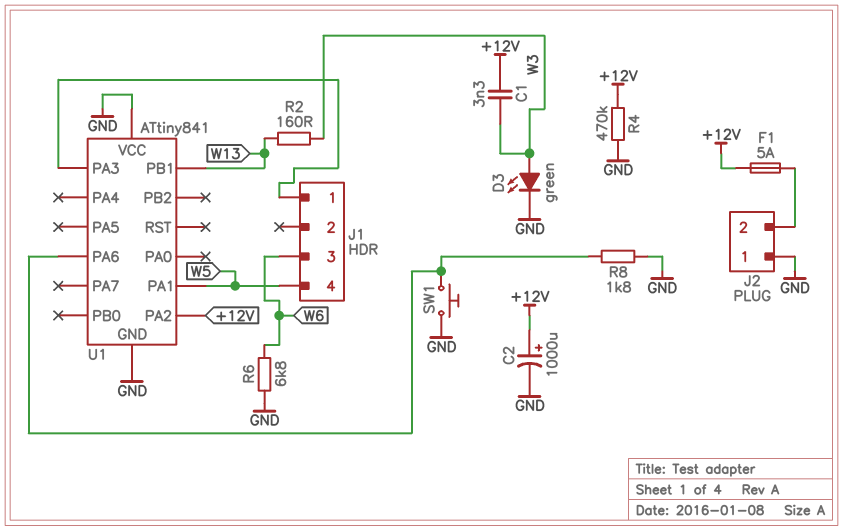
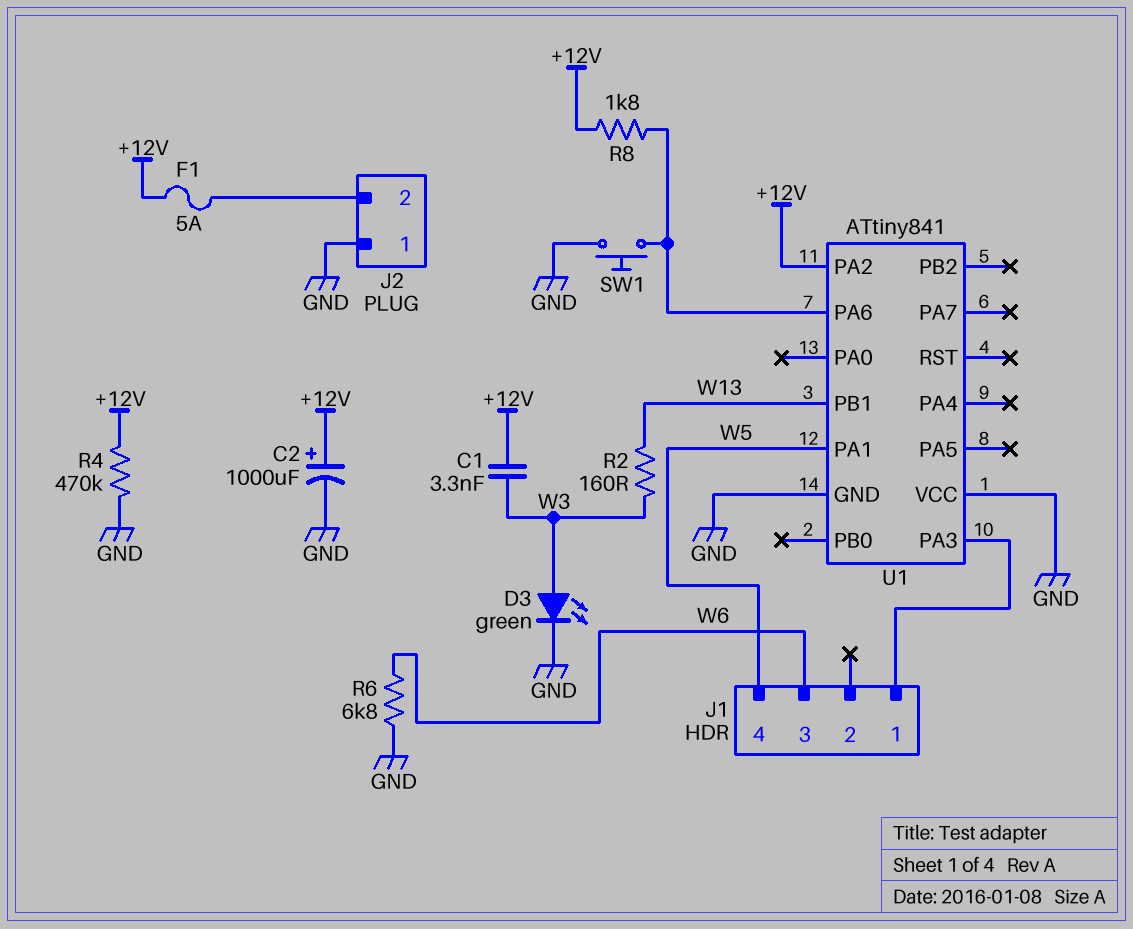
R8: 1.8k (GND, U1/PA6) -> 1.8k (+12V, U1/PA6)

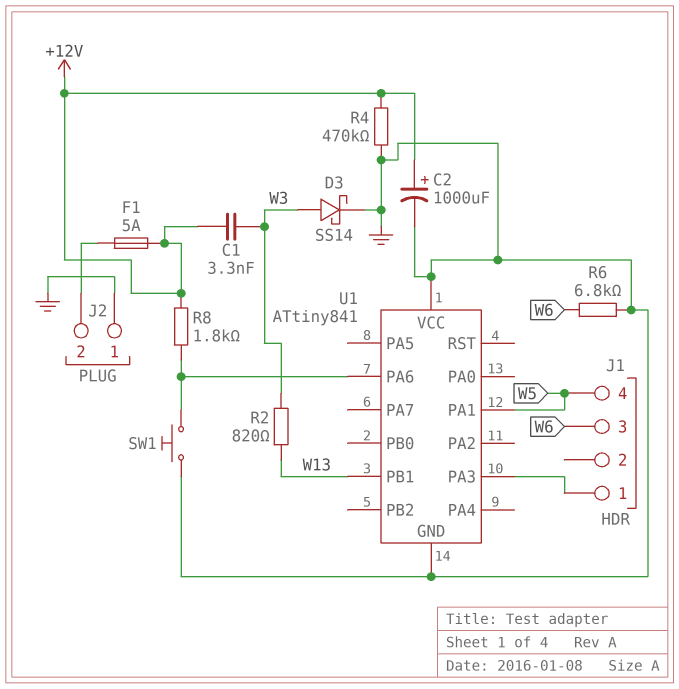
D3: LED green (A W3, K GND) -> schottky SS14 (A W3, K GND)
R2: 160 (W3, W13) -> 820 (W3, W13)
U1 pin PA2: +12V -> none

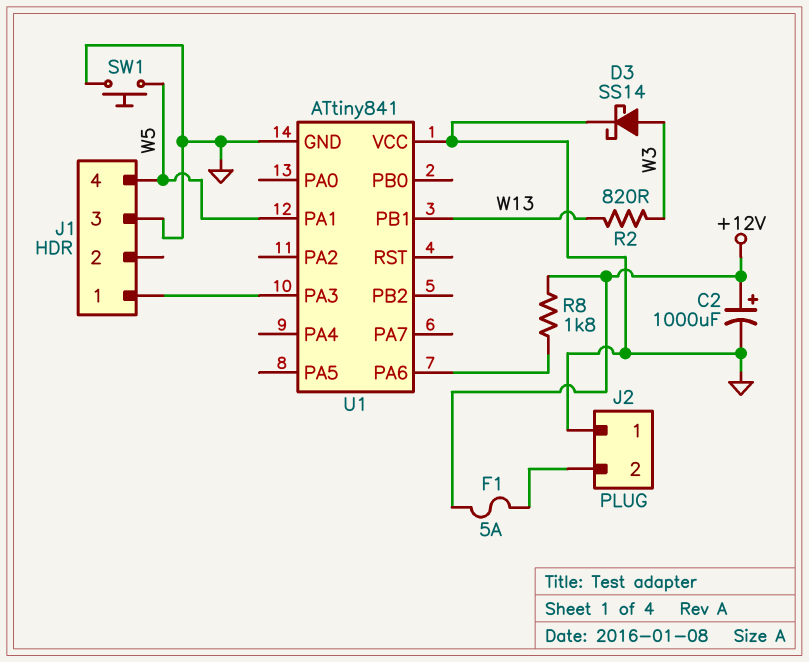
C1: 3.3nF (+12V, W3) -> none
J1 pin 3: W6 -> GND
R4: 470k (+12V, GND) -> none
R6: 6.8k (GND, W6) -> none
SW1: button (GND, U1/PA6) -> button (GND, W5)

